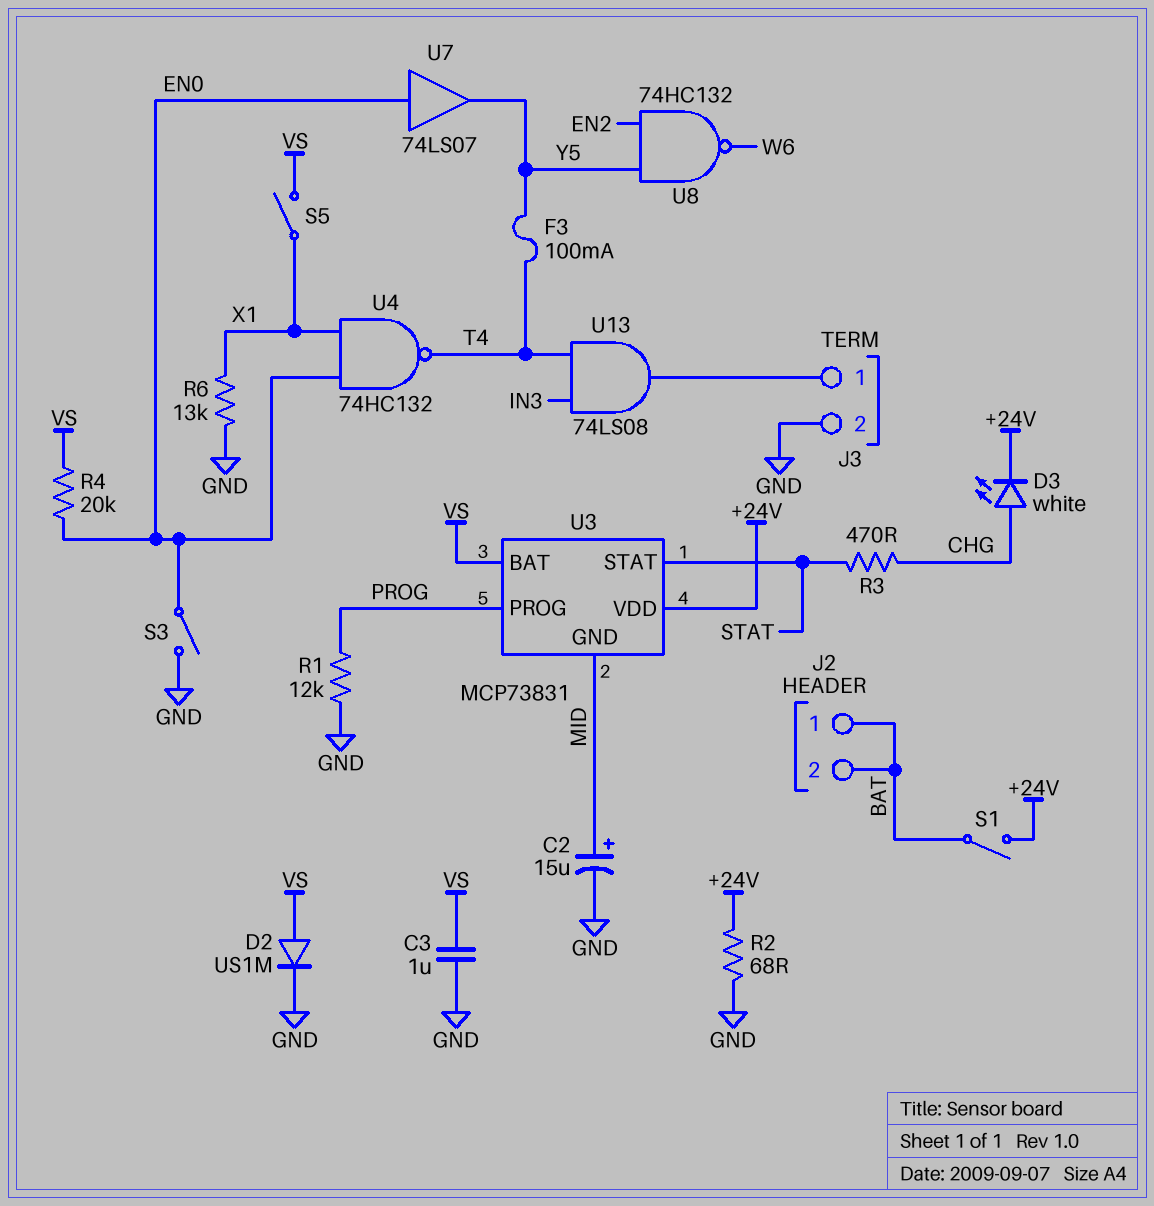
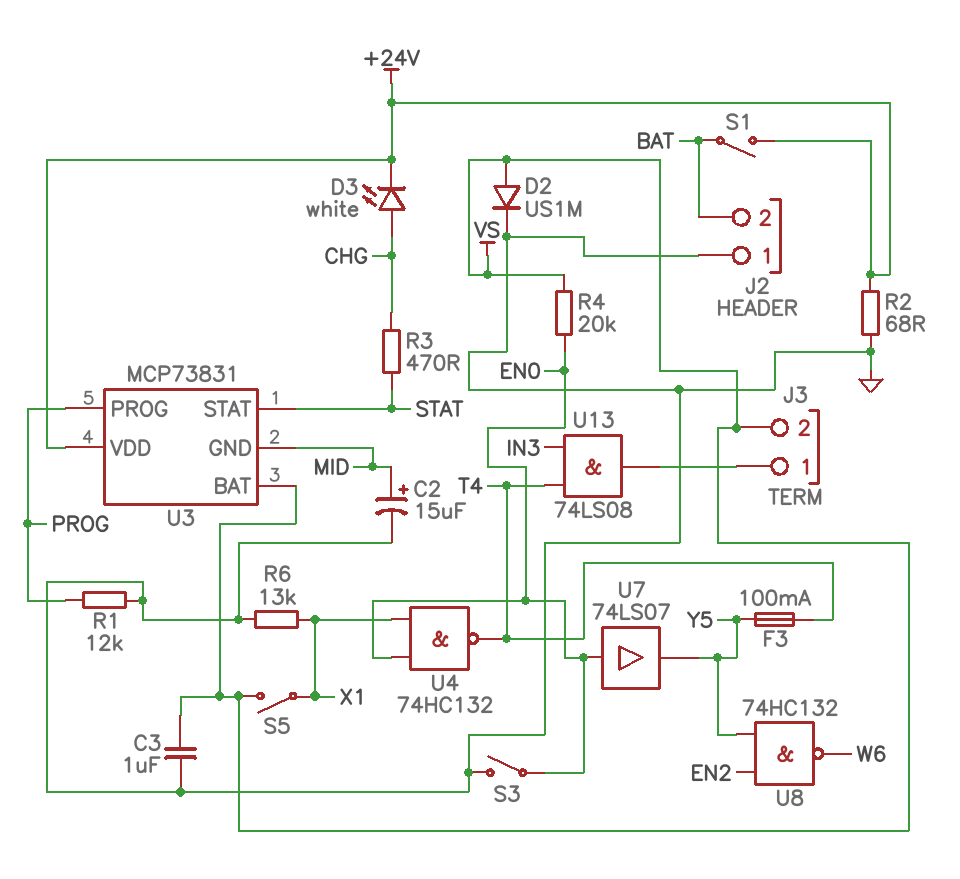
J2 pin 1: BAT -> GND
J3 pin 2: GND -> VS

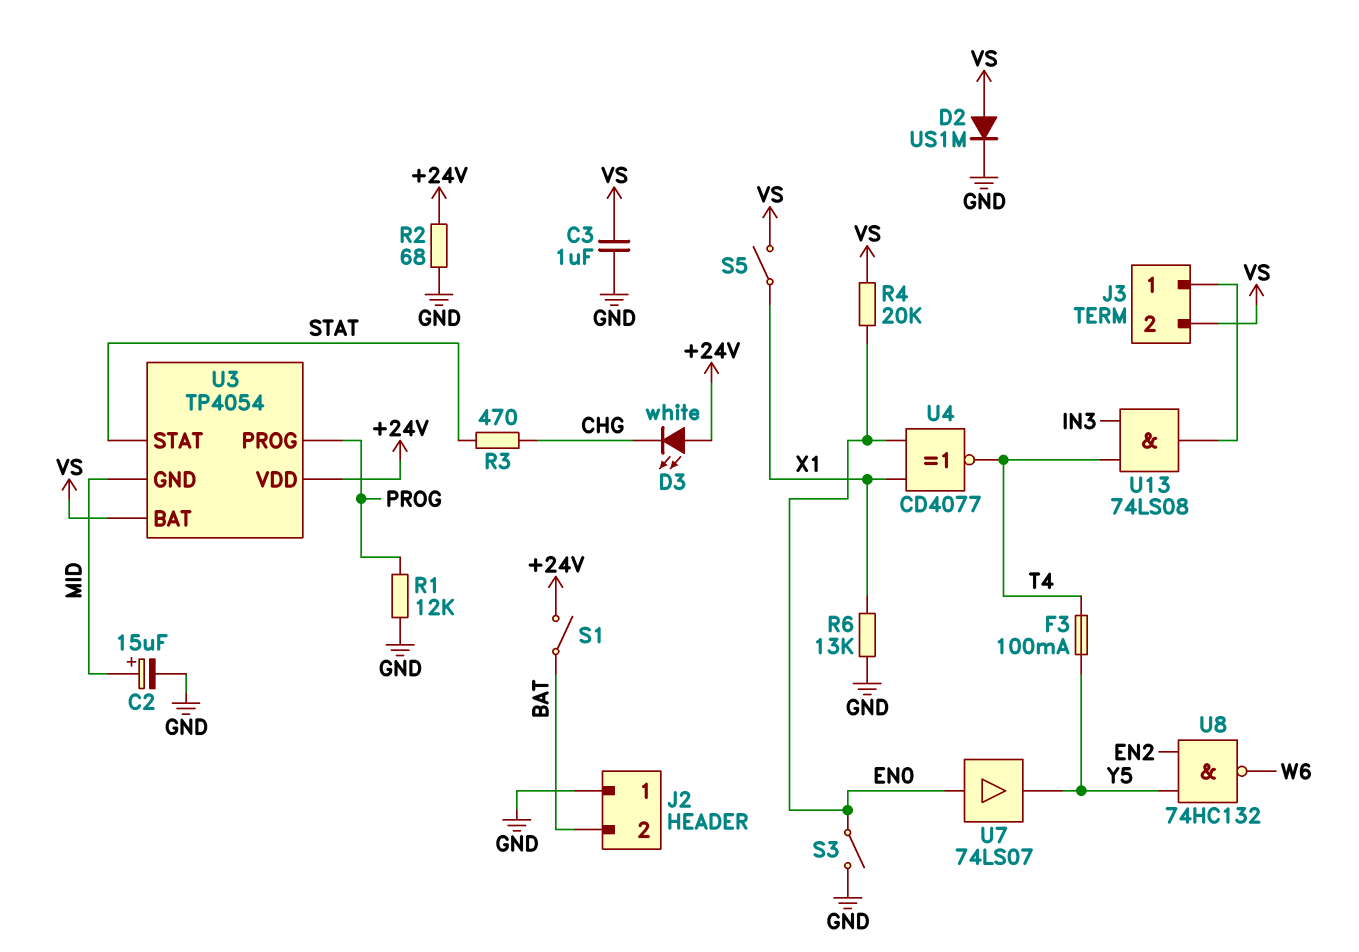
D3: LED white (A CHG, K +24V) -> LED white (A +24V, K CHG)
U3: MCP73831 -> TP4054
U4: NAND 74HC132 (in EN0, in X1, out T4) -> XNOR CD4077 (in EN0, in X1, out T4)

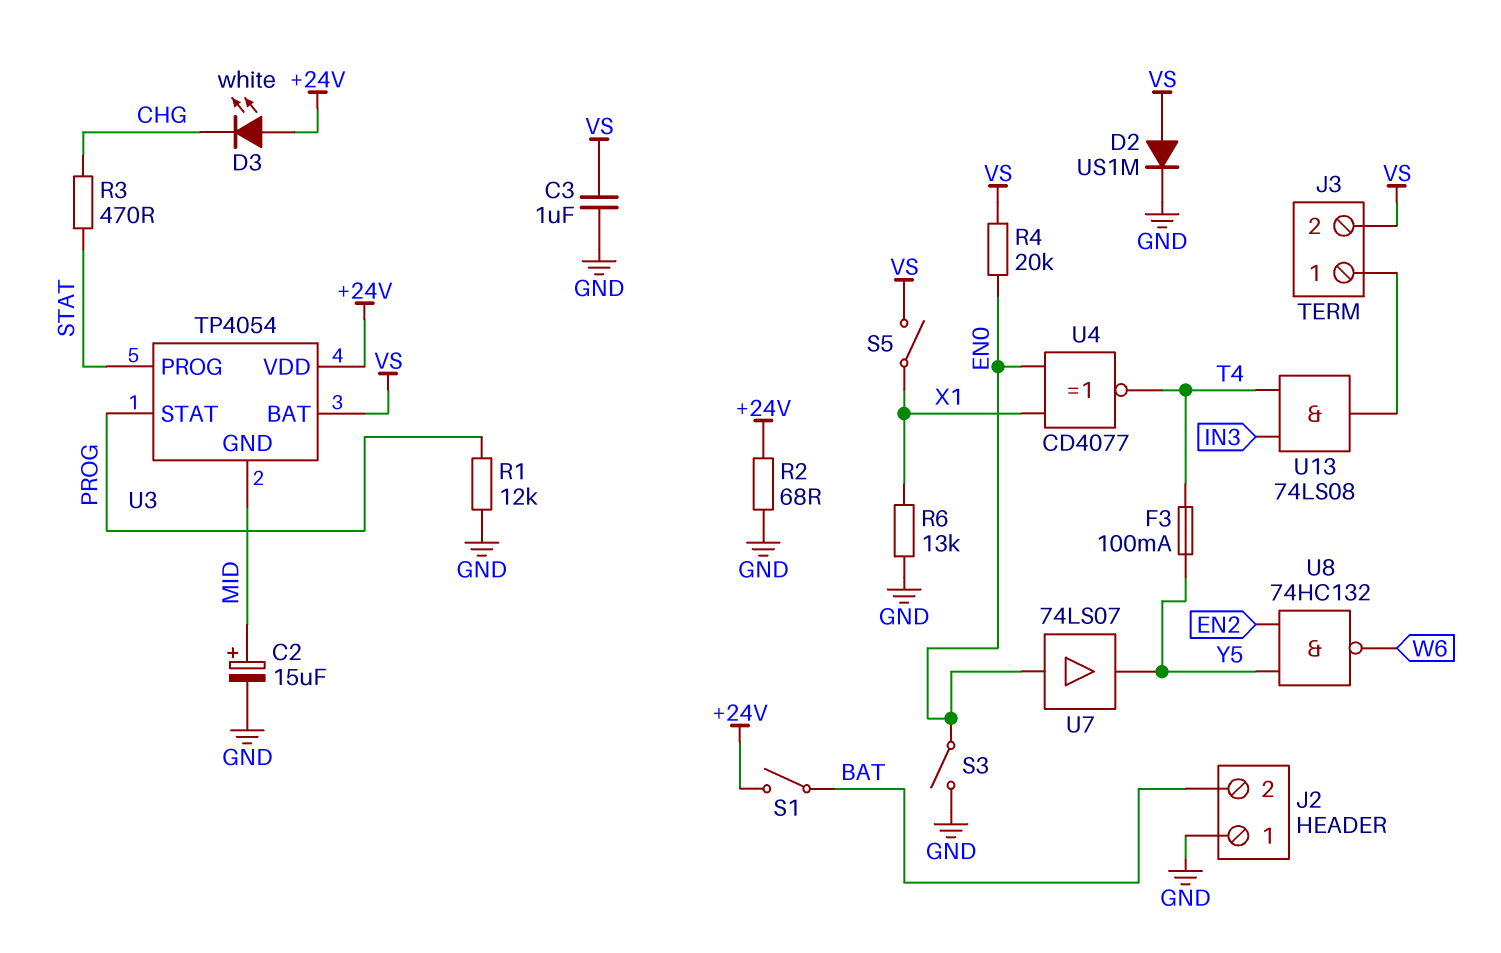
U3 pin PROG: PROG -> STAT
U3 pin STAT: STAT -> PROG

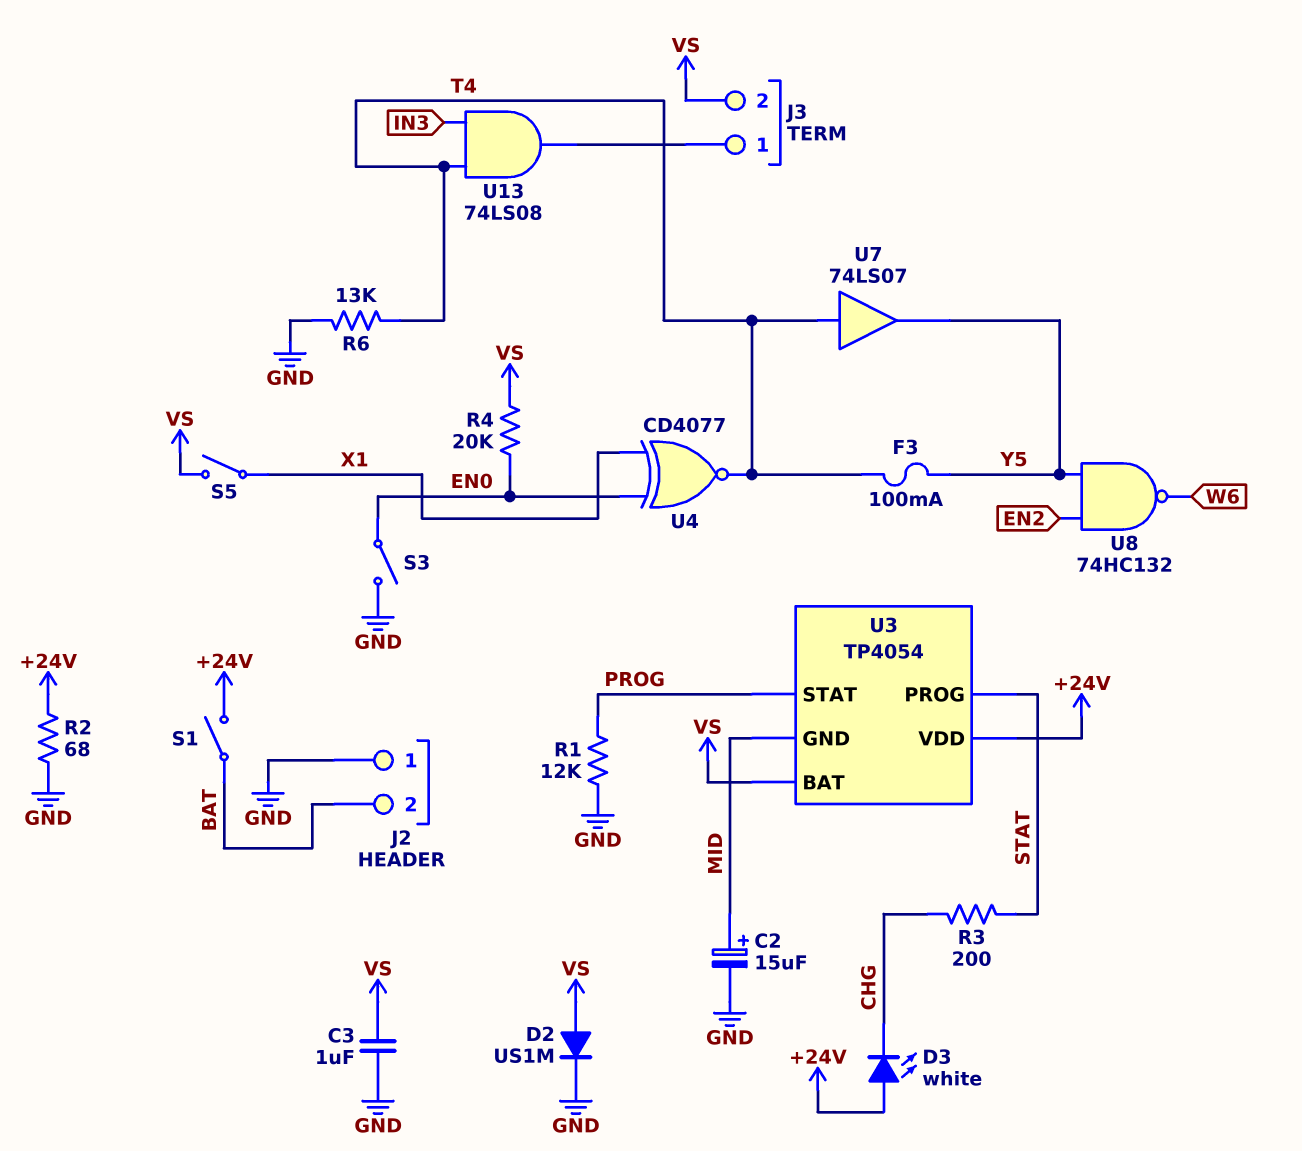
R3: 470 (CHG, STAT) -> 200 (CHG, STAT)
R6: 13k (GND, X1) -> 13k (GND, T4)
U7: buffer 74LS07 (in EN0, out Y5) -> buffer 74LS07 (in T4, out Y5)

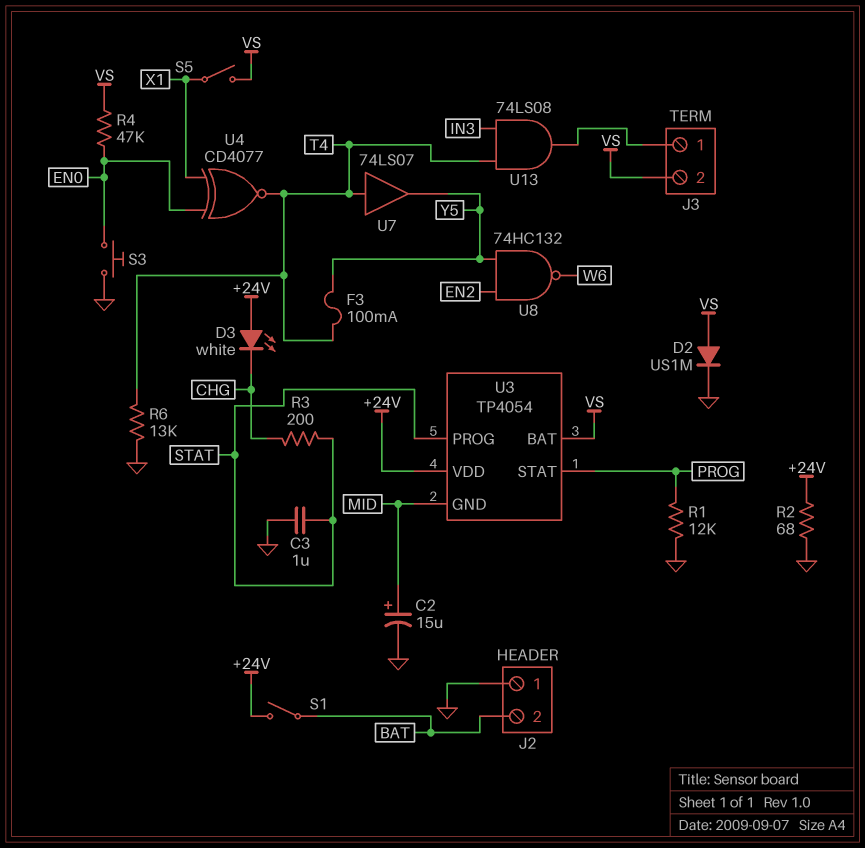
C3: 1uF (GND, VS) -> 1uF (GND, STAT)
R4: 20k (EN0, VS) -> 47k (EN0, VS)
S3: switch (EN0, GND) -> button (EN0, GND)

